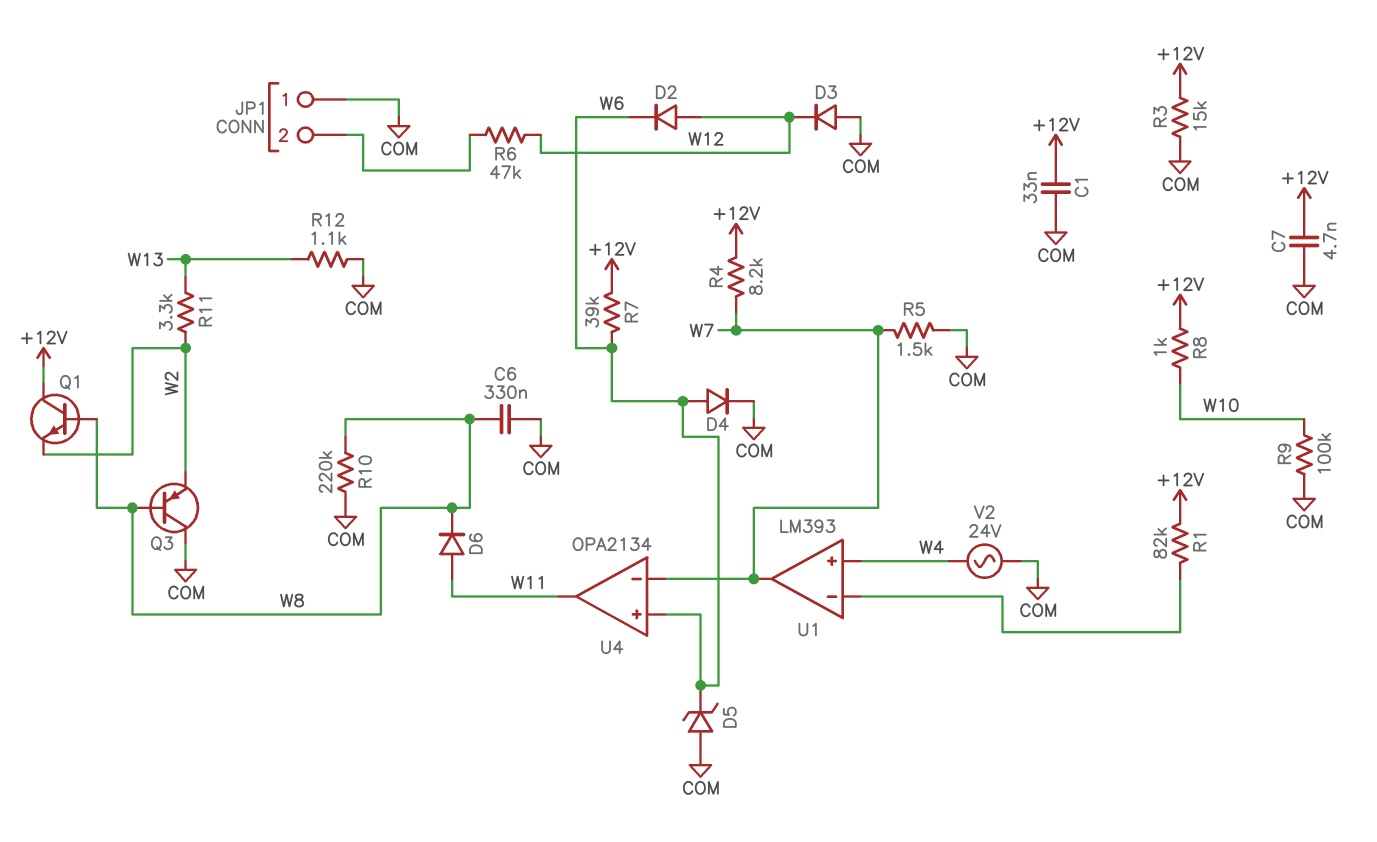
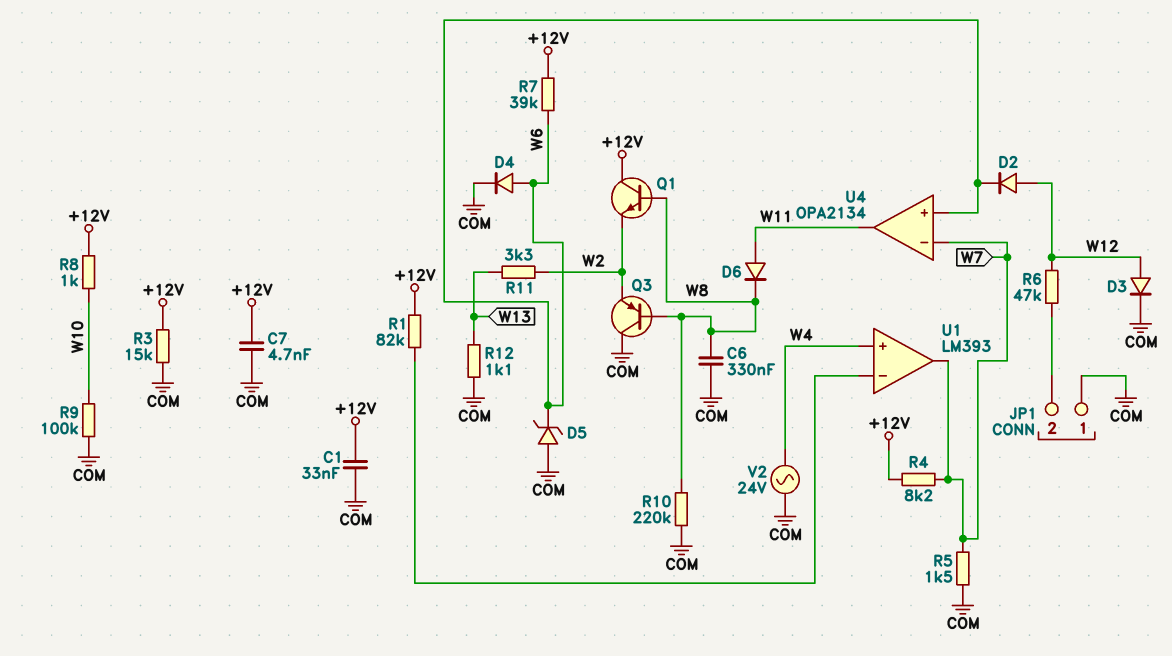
D3: diode (A COM, K W12) -> diode (A W12, K COM)

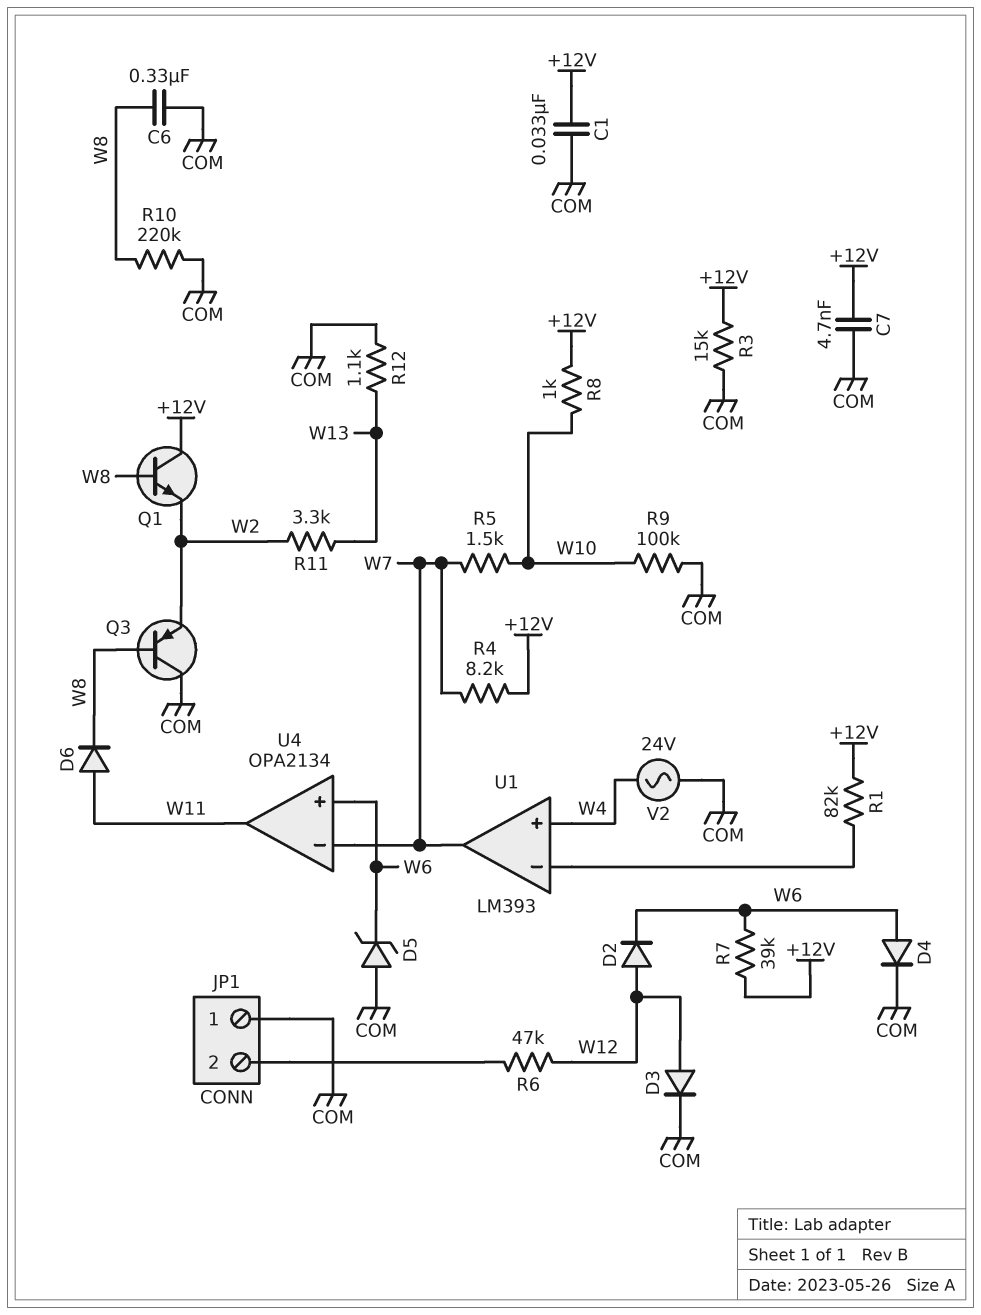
R5: 1.5k (COM, W7) -> 1.5k (W7, W10)

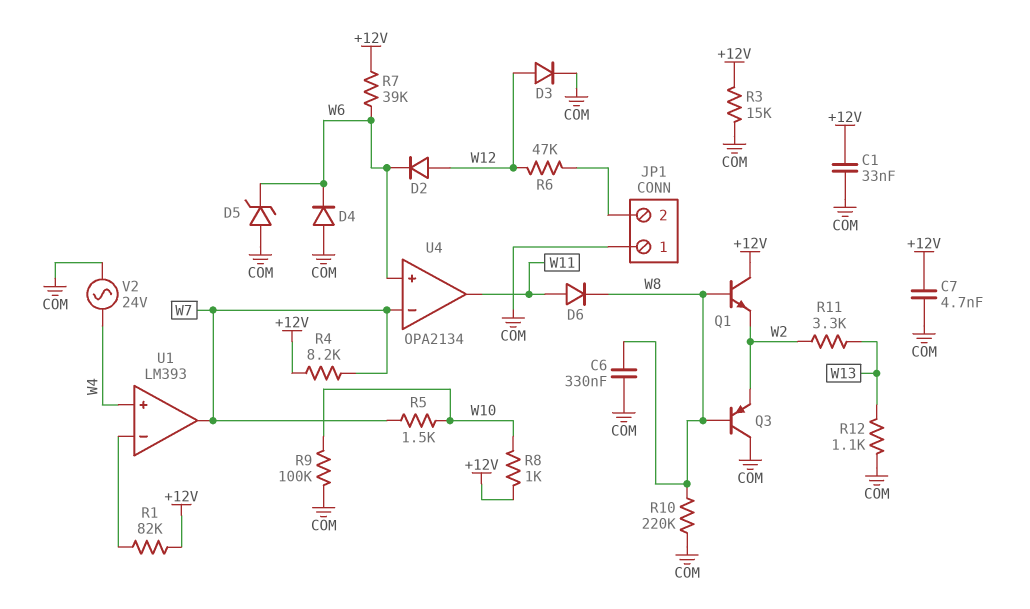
D4: diode (A W6, K COM) -> diode (A COM, K W6)

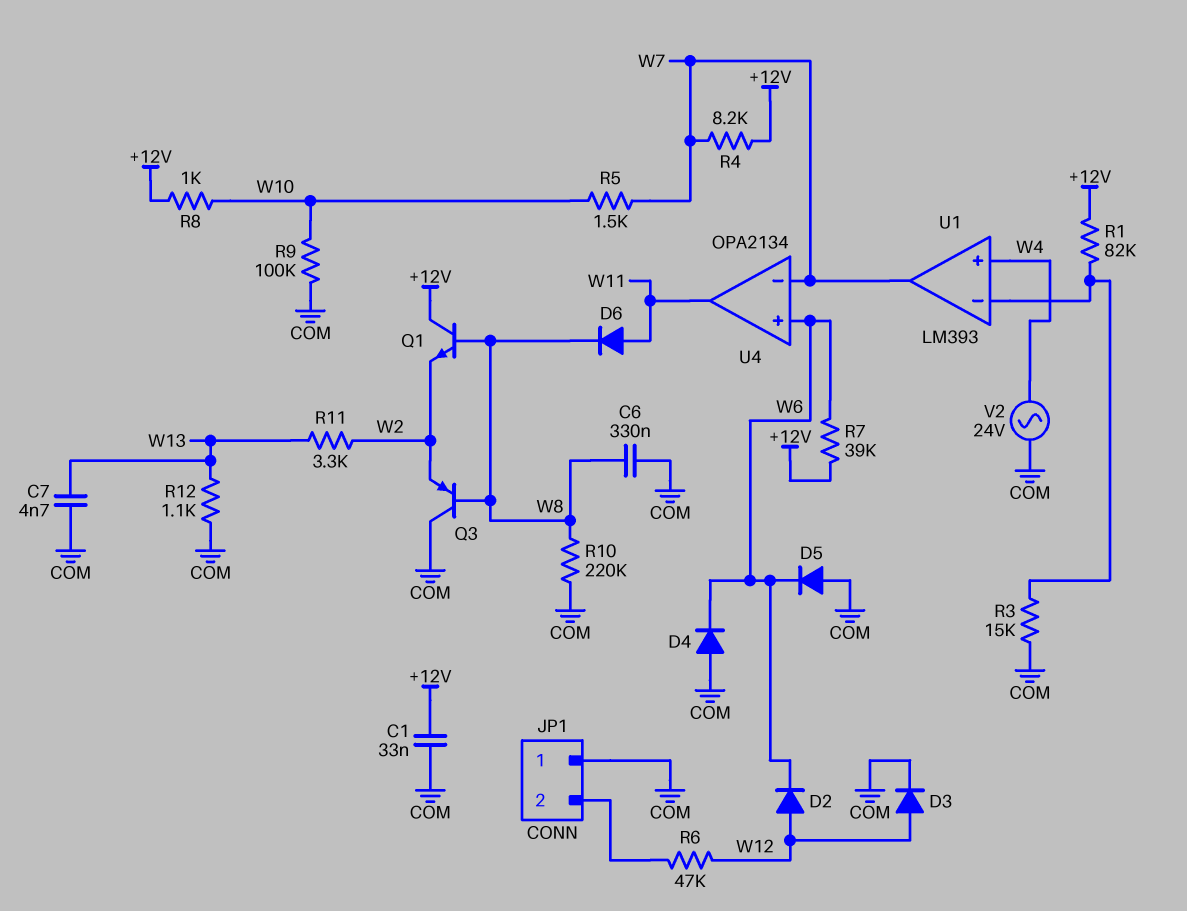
C7: 4.7nF (+12V, COM) -> 4.7nF (COM, W13)
D5: zener (A COM, K W6) -> diode (A COM, K W6)
R3: 15k (+12V, COM) -> 15k (COM, U1/in-)

